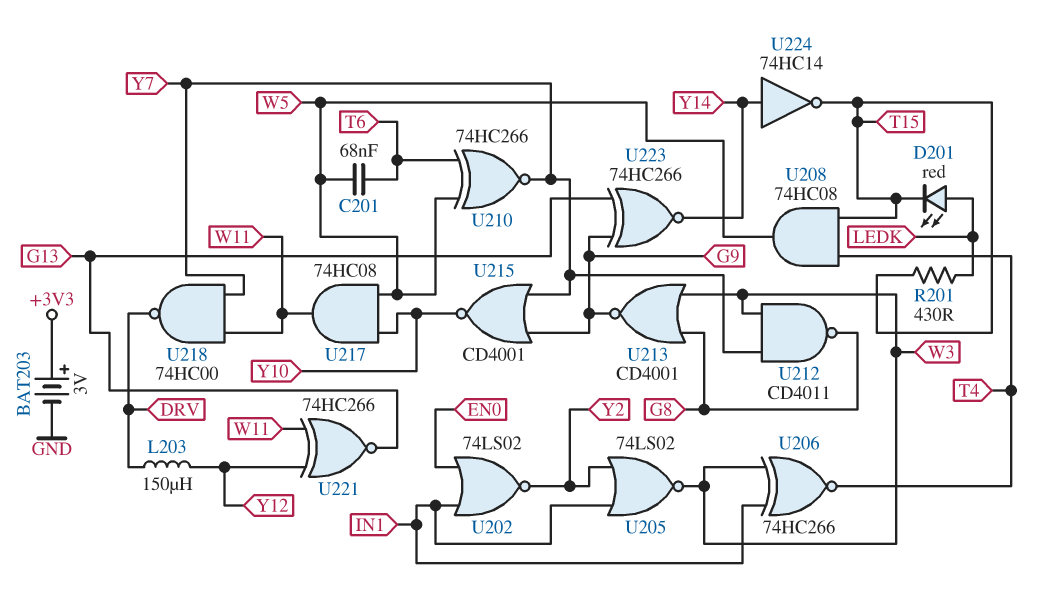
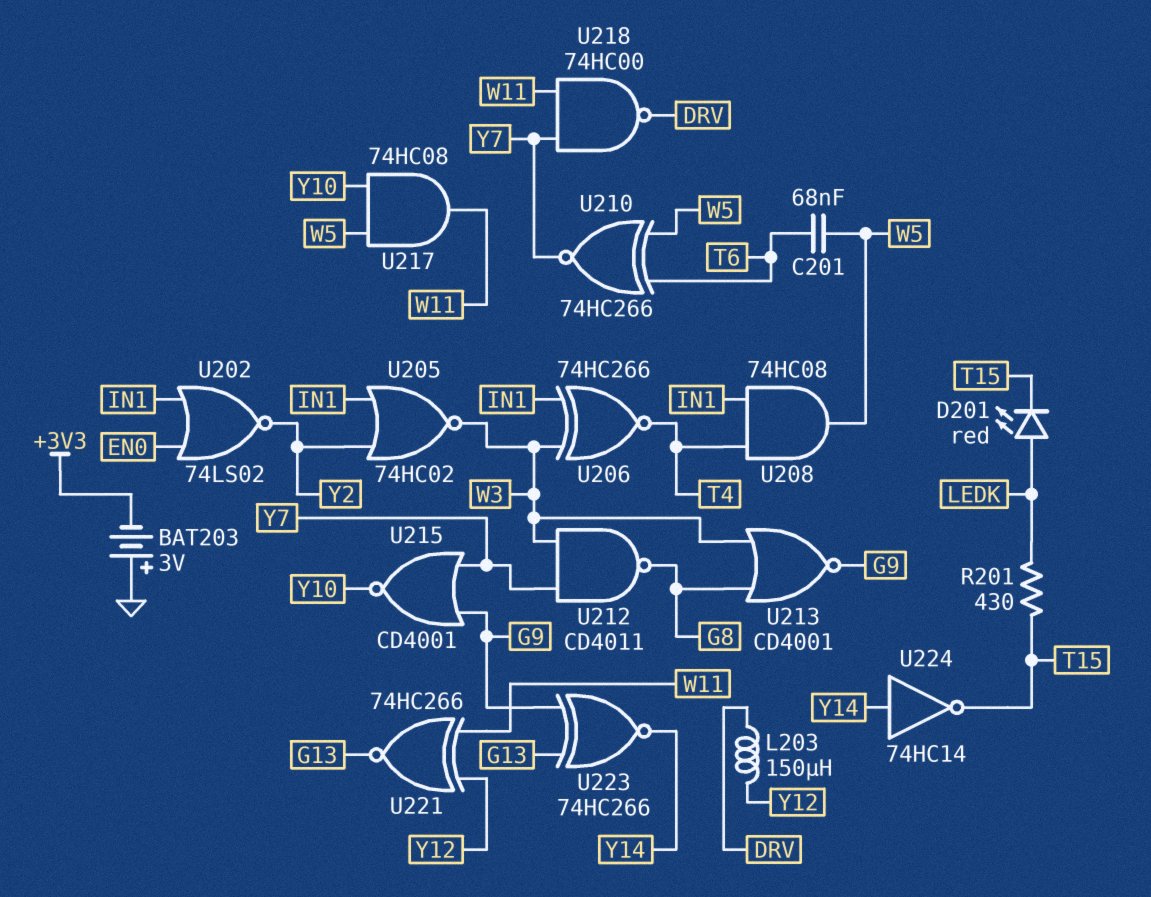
BAT203: 3V (plus +3V3, minus GND) -> 3V (plus GND, minus +3V3)
U205: NOR 74LS02 (in IN1, in Y2, out W3) -> NOR 74HC02 (in IN1, in Y2, out W3)
U208: AND 74HC08 (in T4, in T15, out W5) -> AND 74HC08 (in IN1, in T4, out W5)

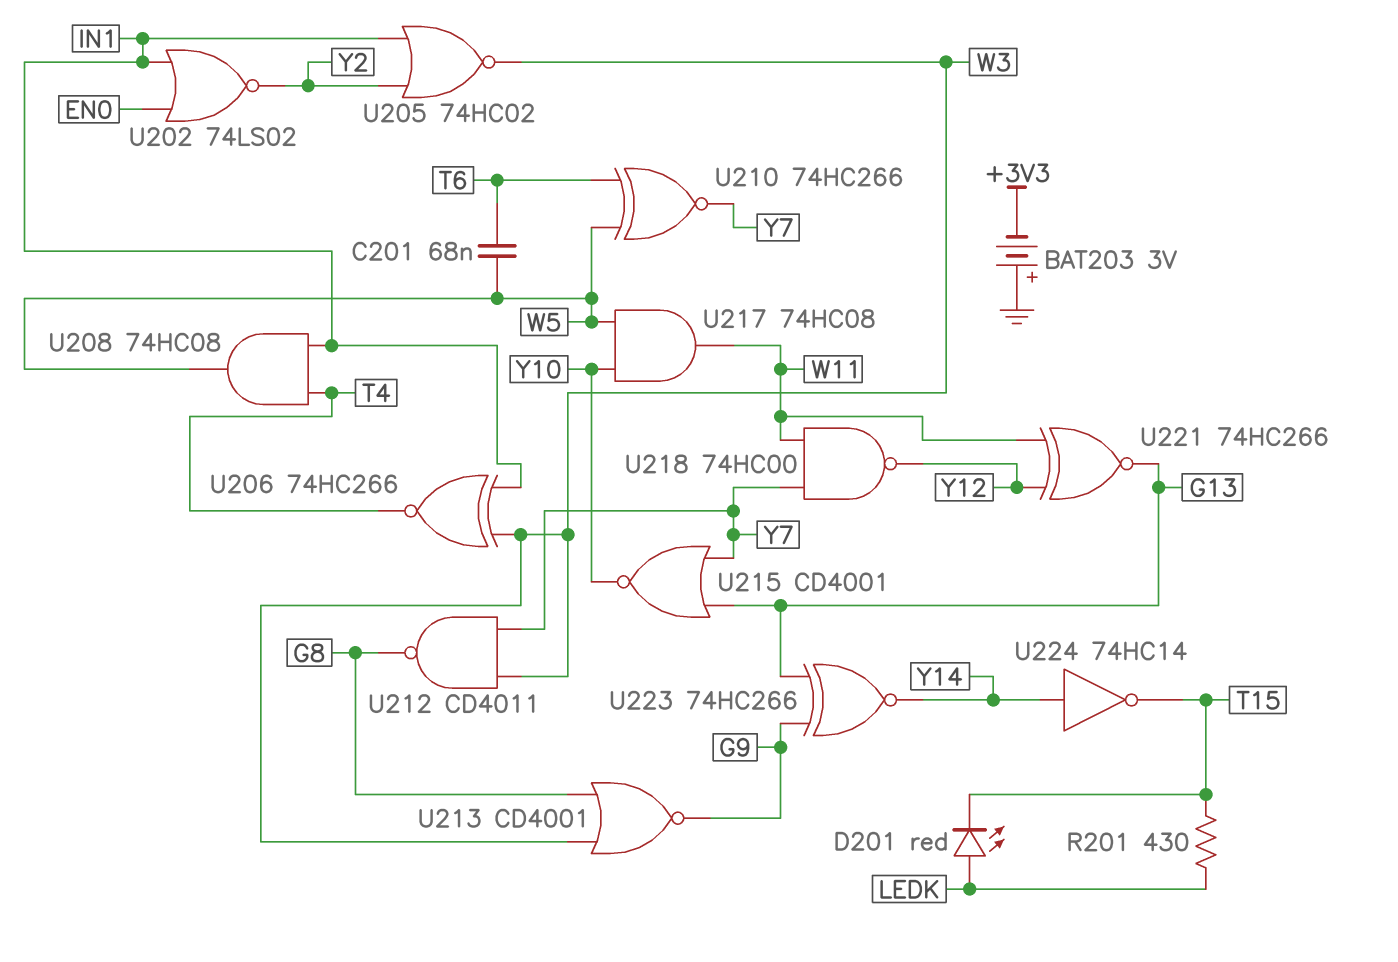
L203: 150uH (DRV, Y12) -> none
U215: NOR CD4001 (in G9, in Y7, out Y10) -> NOR CD4001 (in G13, in Y7, out Y10)
U218: NAND 74HC00 (in W11, in Y7, out DRV) -> NAND 74HC00 (in W11, in Y7, out Y12)

